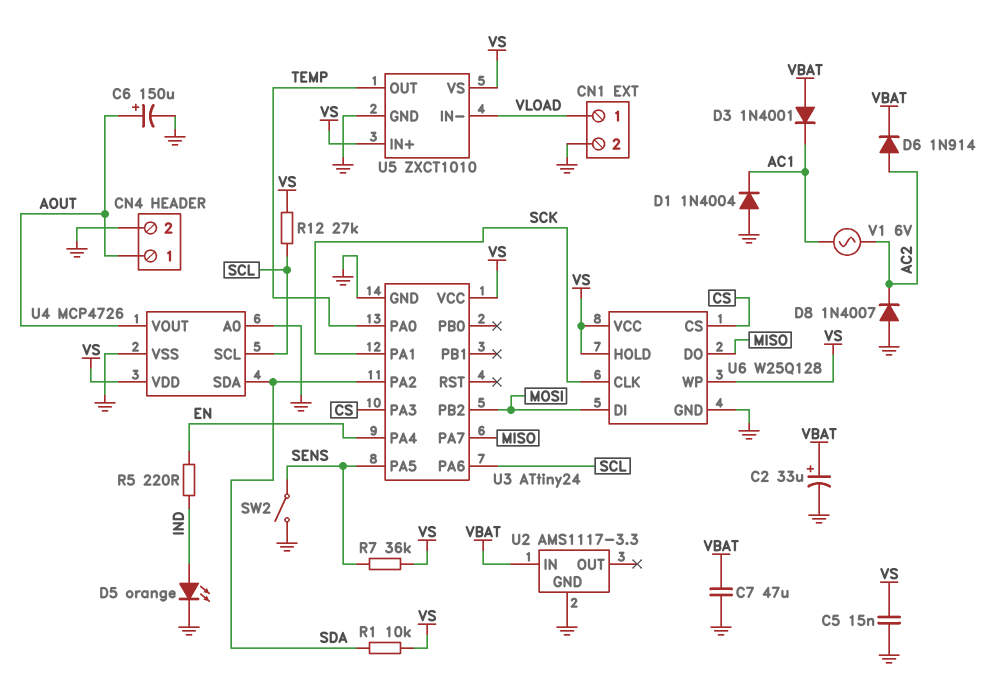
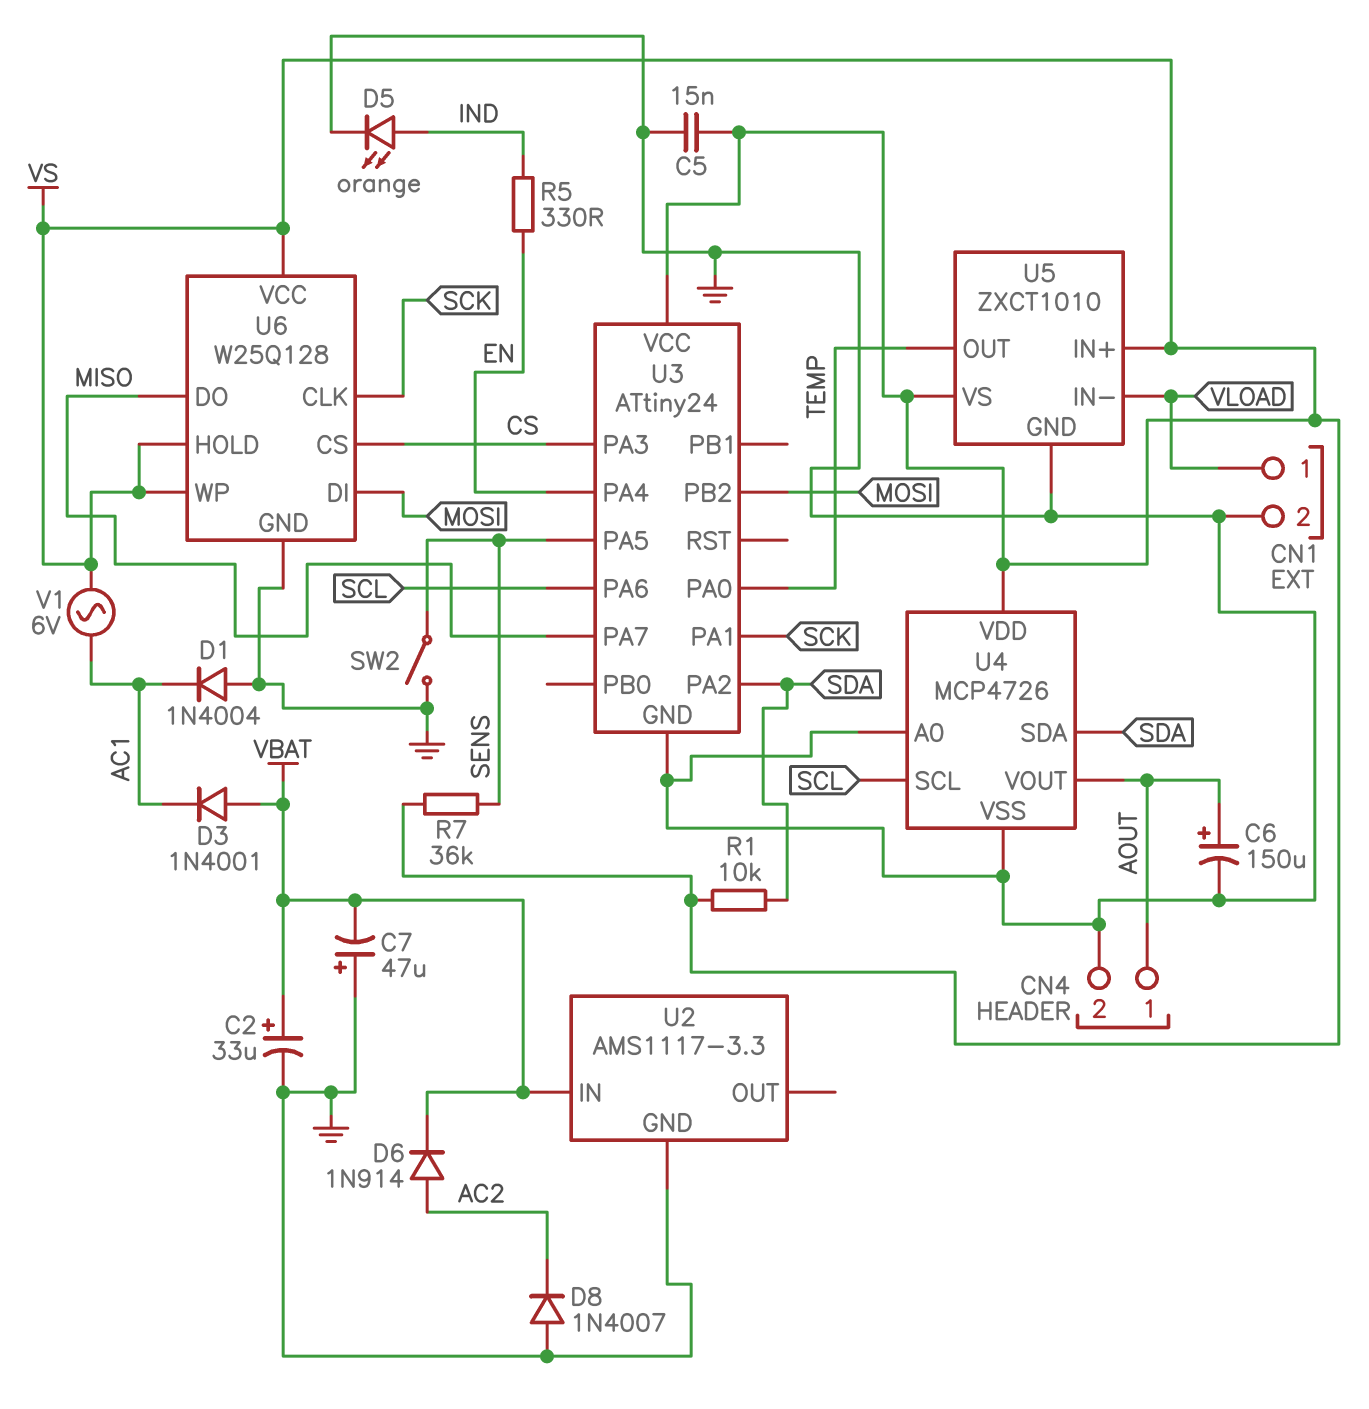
C7: 47uF (GND, VBAT) -> 47uF (plus GND, minus VBAT)
R5: 220 (EN, IND) -> 330 (EN, IND)
R12: 27k (SCL, VS) -> none
V1: AC 6V (AC1, AC2) -> AC 6V (AC1, VS)

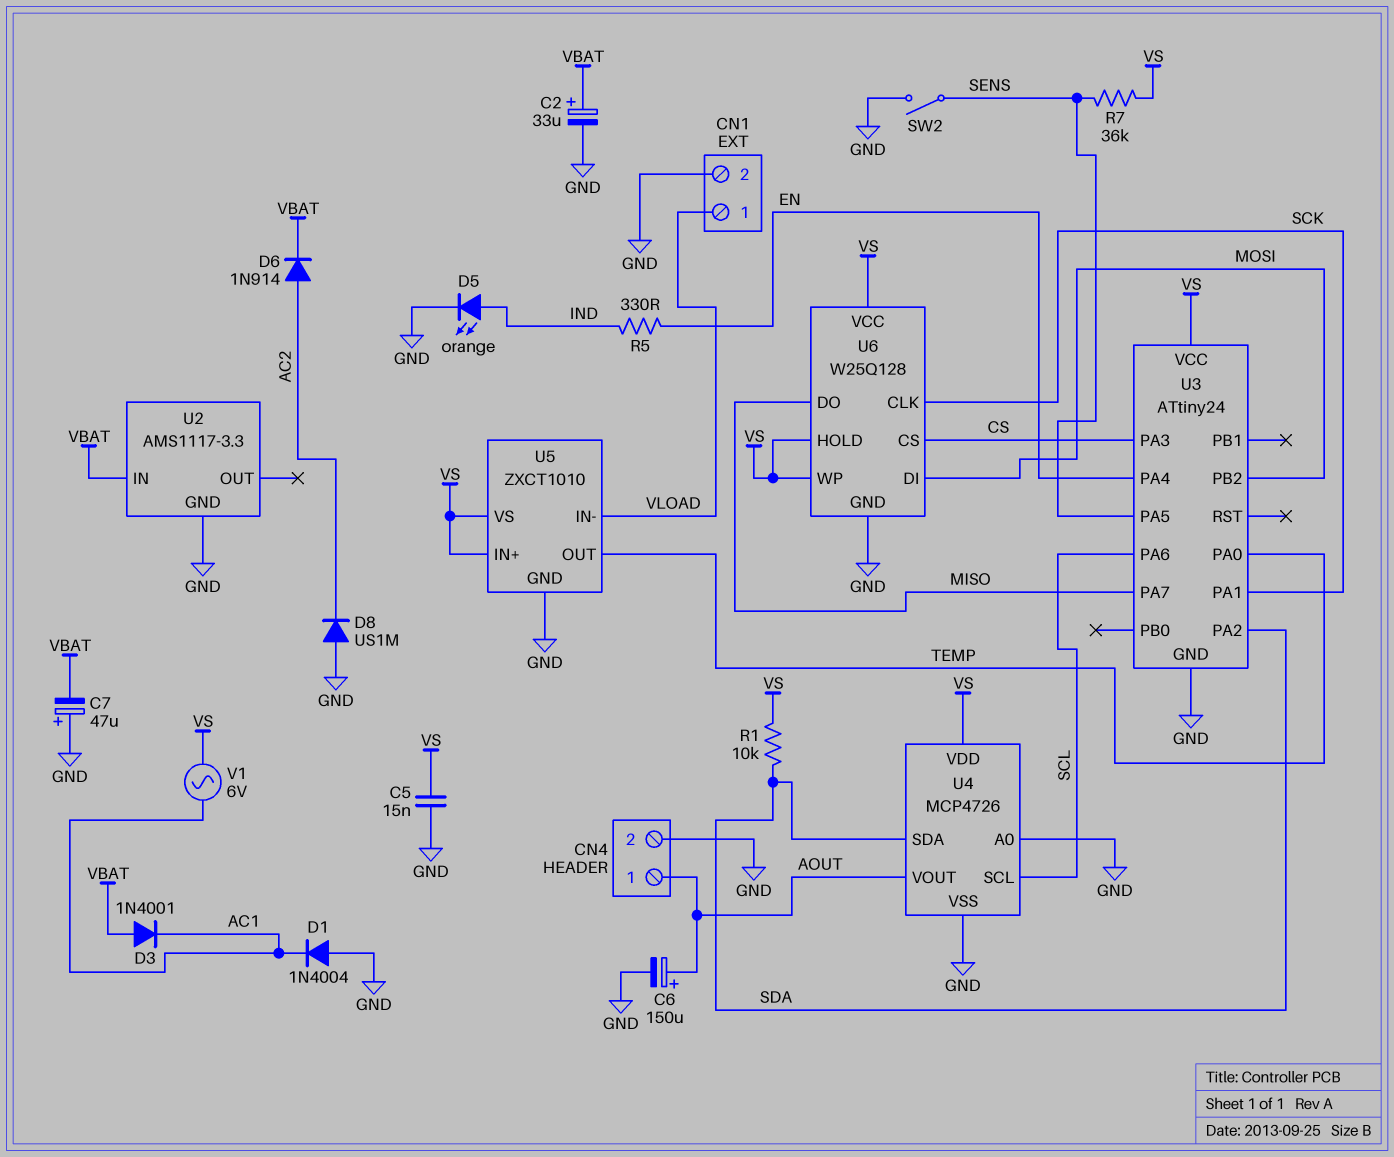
D8: diode 1N4007 (A GND, K AC2) -> diode US1M (A GND, K AC2)

